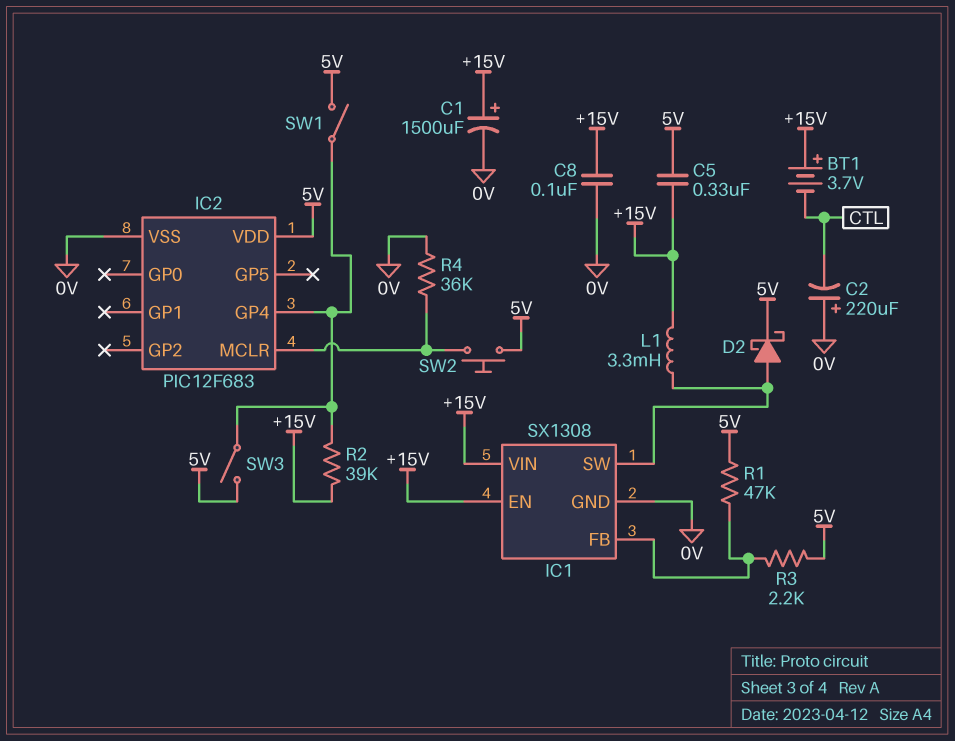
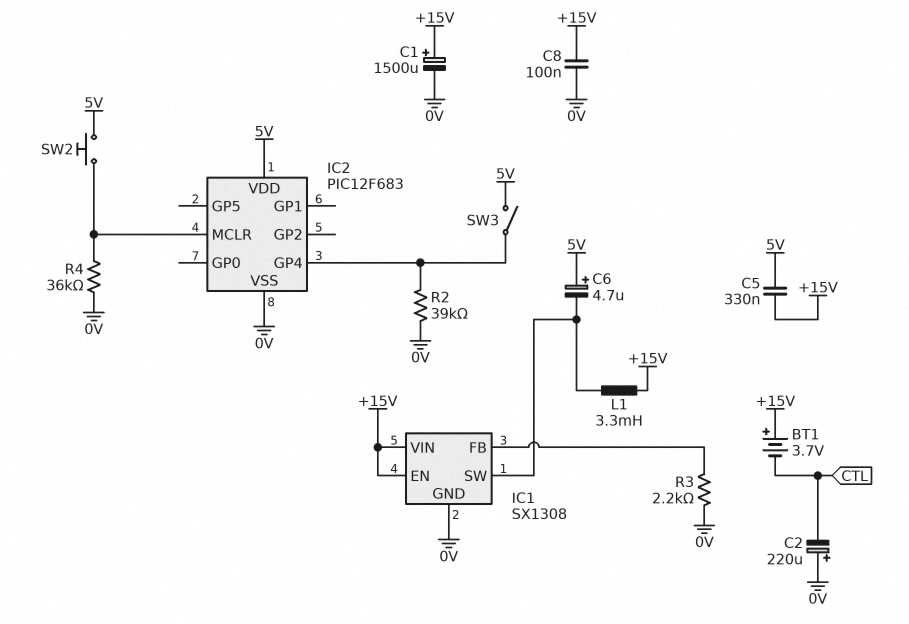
C6: none -> 4.7uF (plus 5V, minus IC1/SW)
D2: schottky (A IC1/SW, K 5V) -> none
R1: 47k (5V, IC1/FB) -> none
R2: 39k (+15V, IC2/GP4) -> 39k (0V, IC2/GP4)
R3: 2.2k (5V, IC1/FB) -> 2.2k (0V, IC1/FB)
SW1: switch (5V, IC2/GP4) -> none

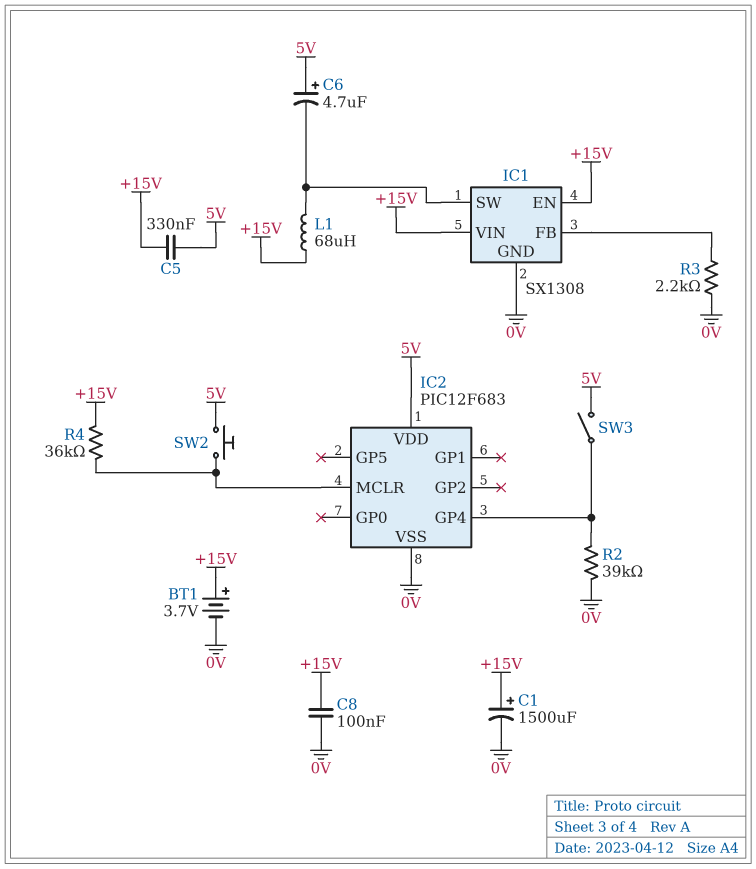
BT1: 3.7V (plus +15V, minus CTL) -> 3.7V (plus +15V, minus 0V)
C2: 220uF (plus 0V, minus CTL) -> none
L1: 3.3mH (+15V, IC1/SW) -> 68uH (+15V, IC1/SW)
R4: 36k (0V, IC2/MCLR) -> 36k (+15V, IC2/MCLR)

